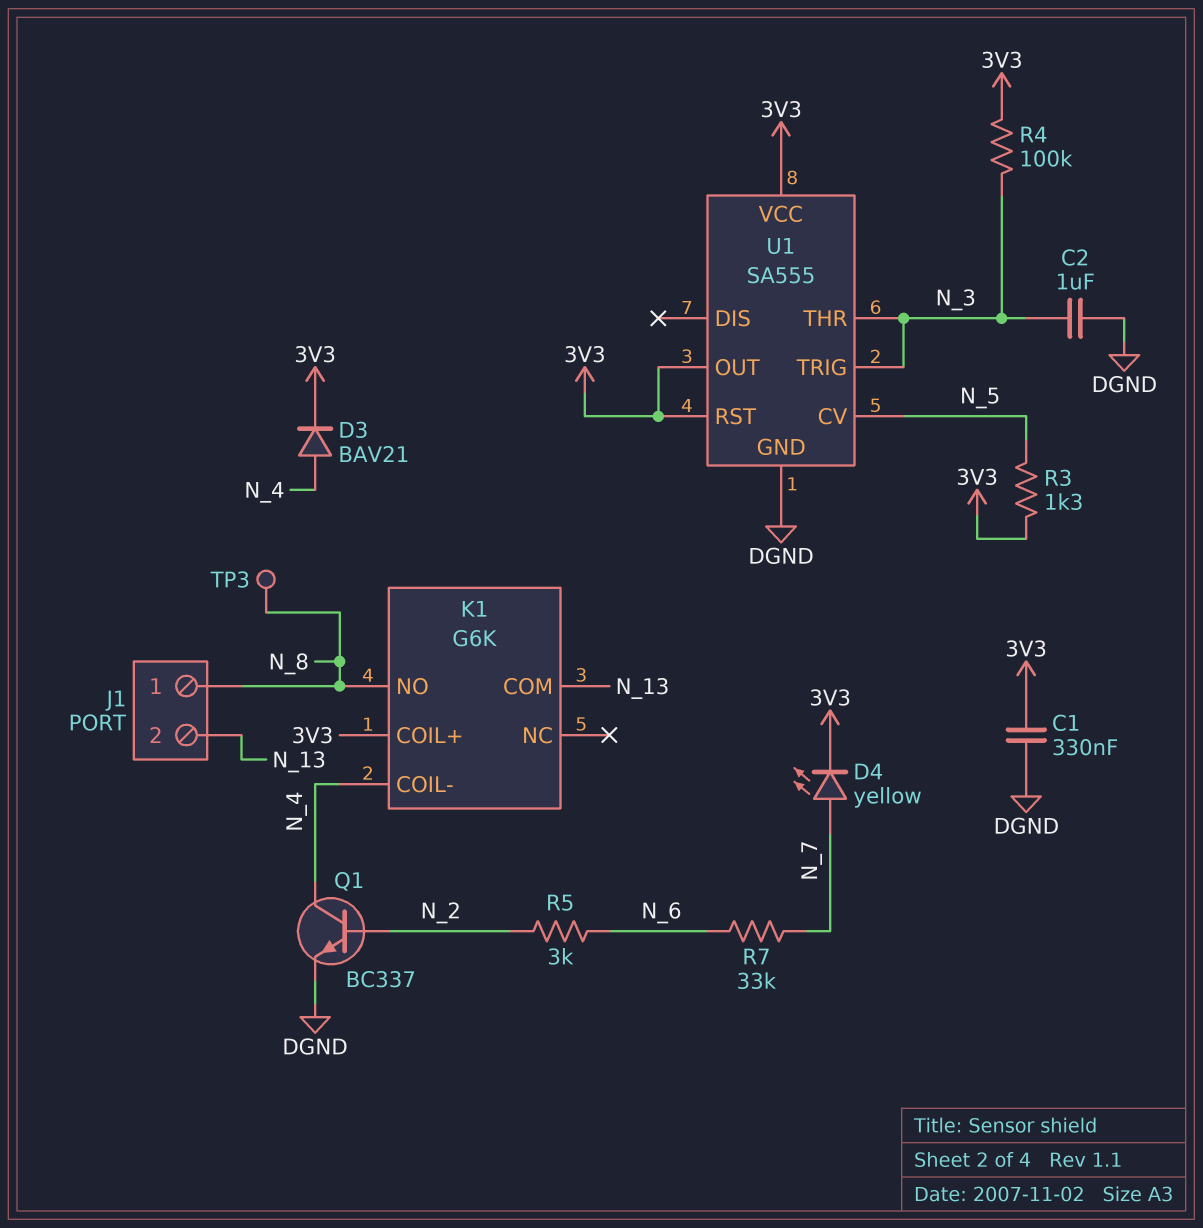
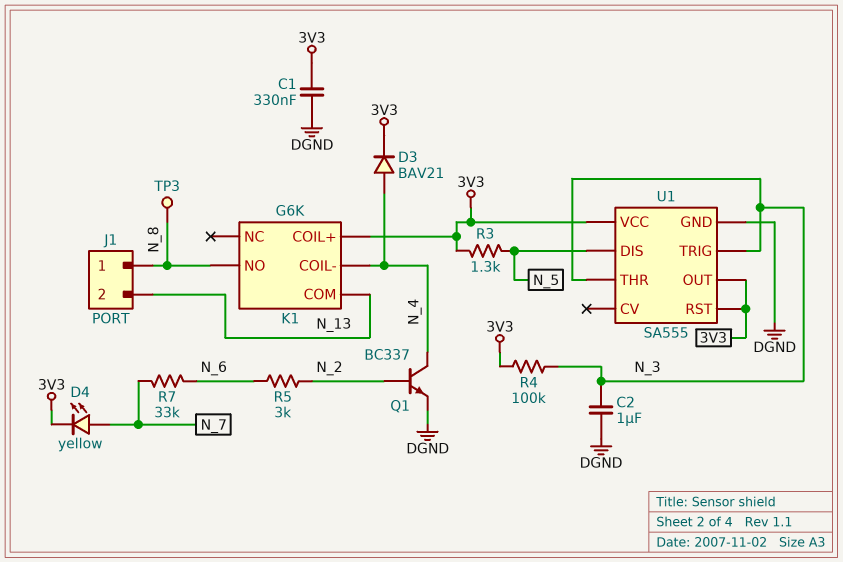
U1 pin CV: N_5 -> none
U1 pin DIS: none -> N_5

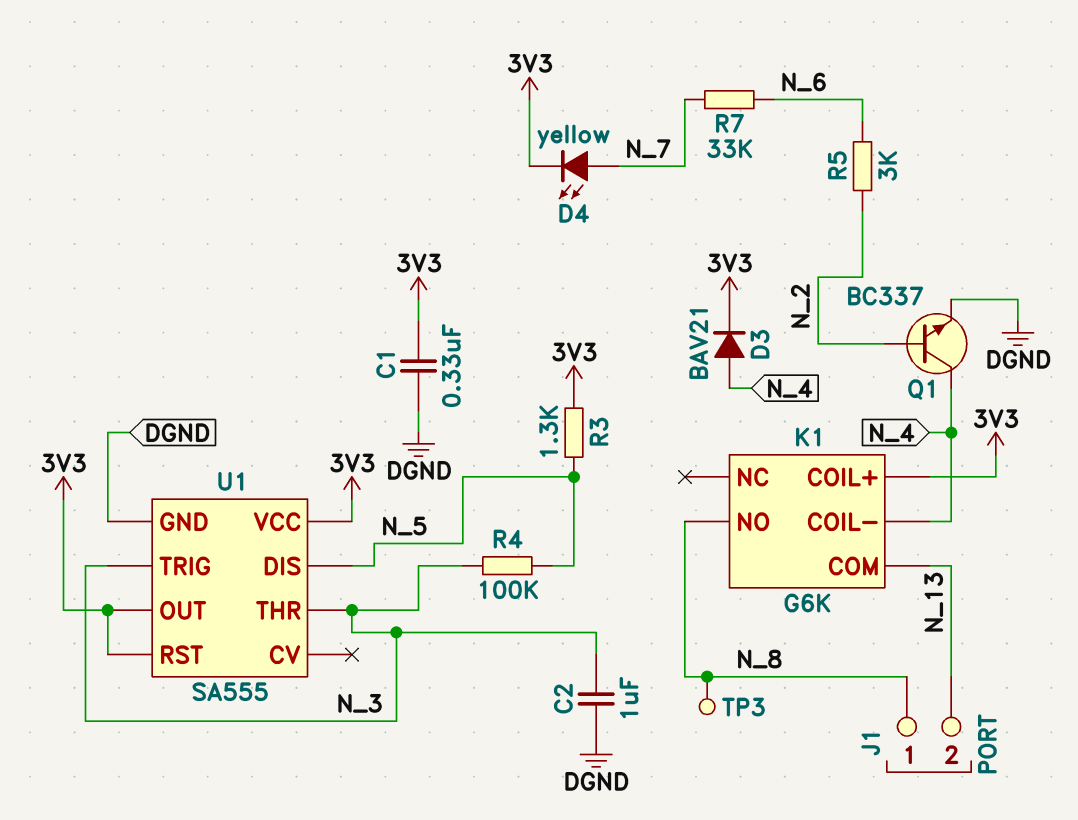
R4: 100k (3V3, N_3) -> 100k (N_3, N_5)

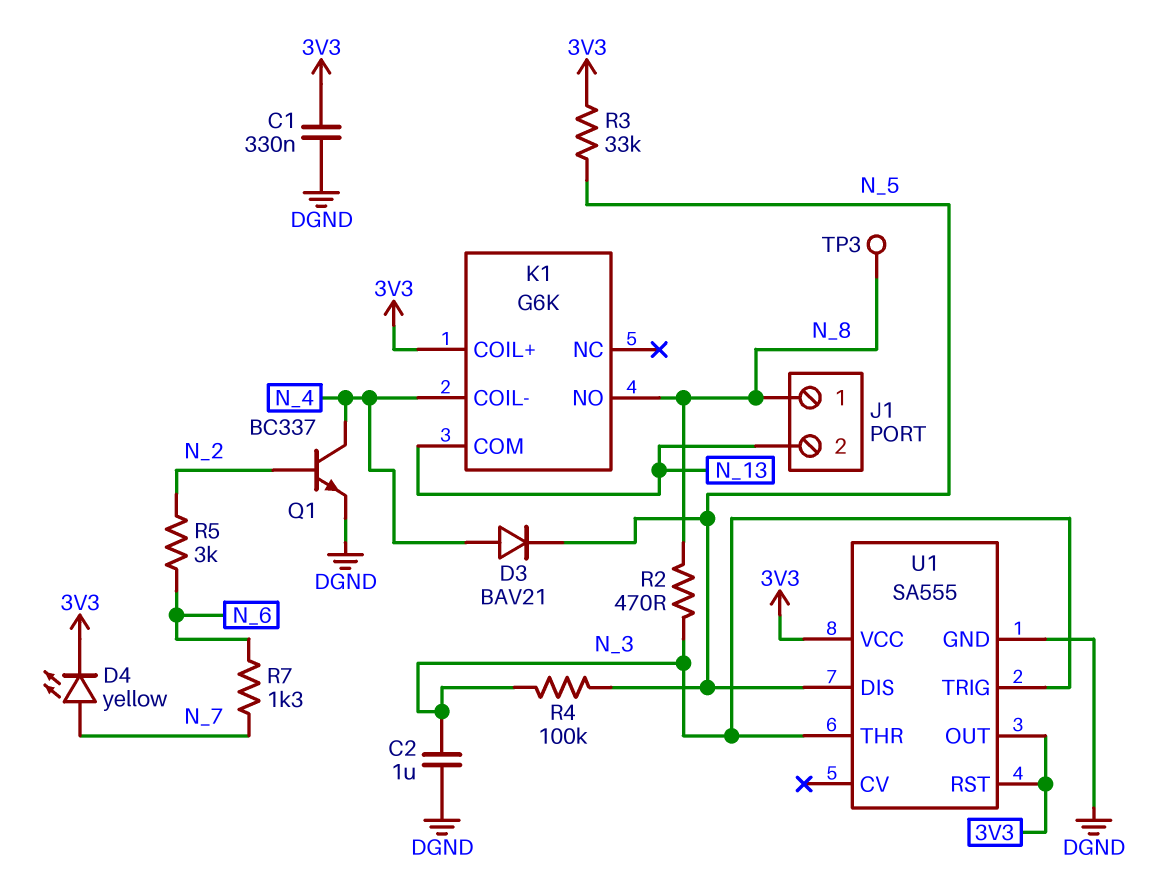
D3: diode BAV21 (A N_4, K 3V3) -> diode BAV21 (A N_4, K N_5)
R2: none -> 470 (N_3, N_8)
R3: 1.3k (3V3, N_5) -> 33k (3V3, N_5)
R7: 33k (N_6, N_7) -> 1.3k (N_6, N_7)

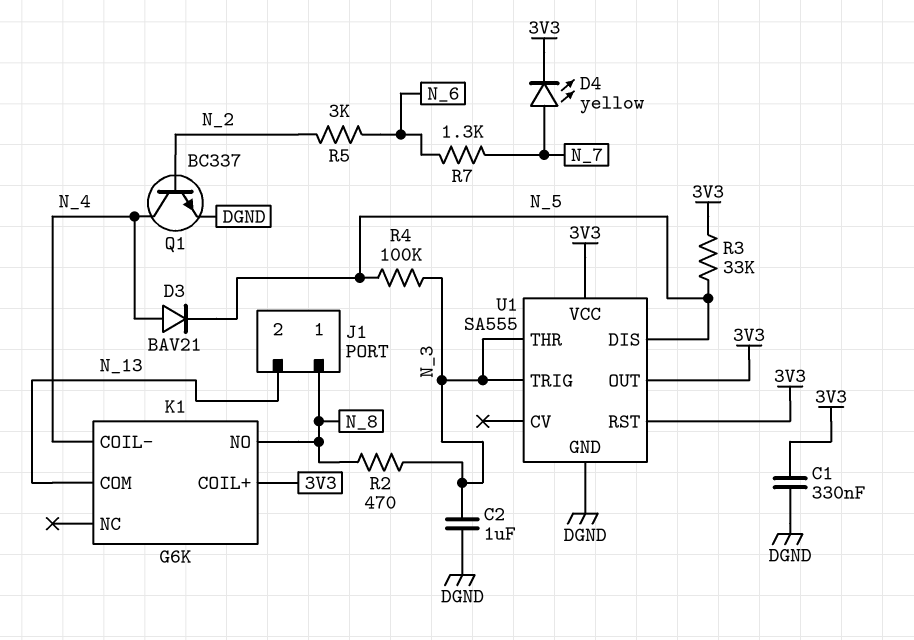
TP3: test point (N_8) -> none

